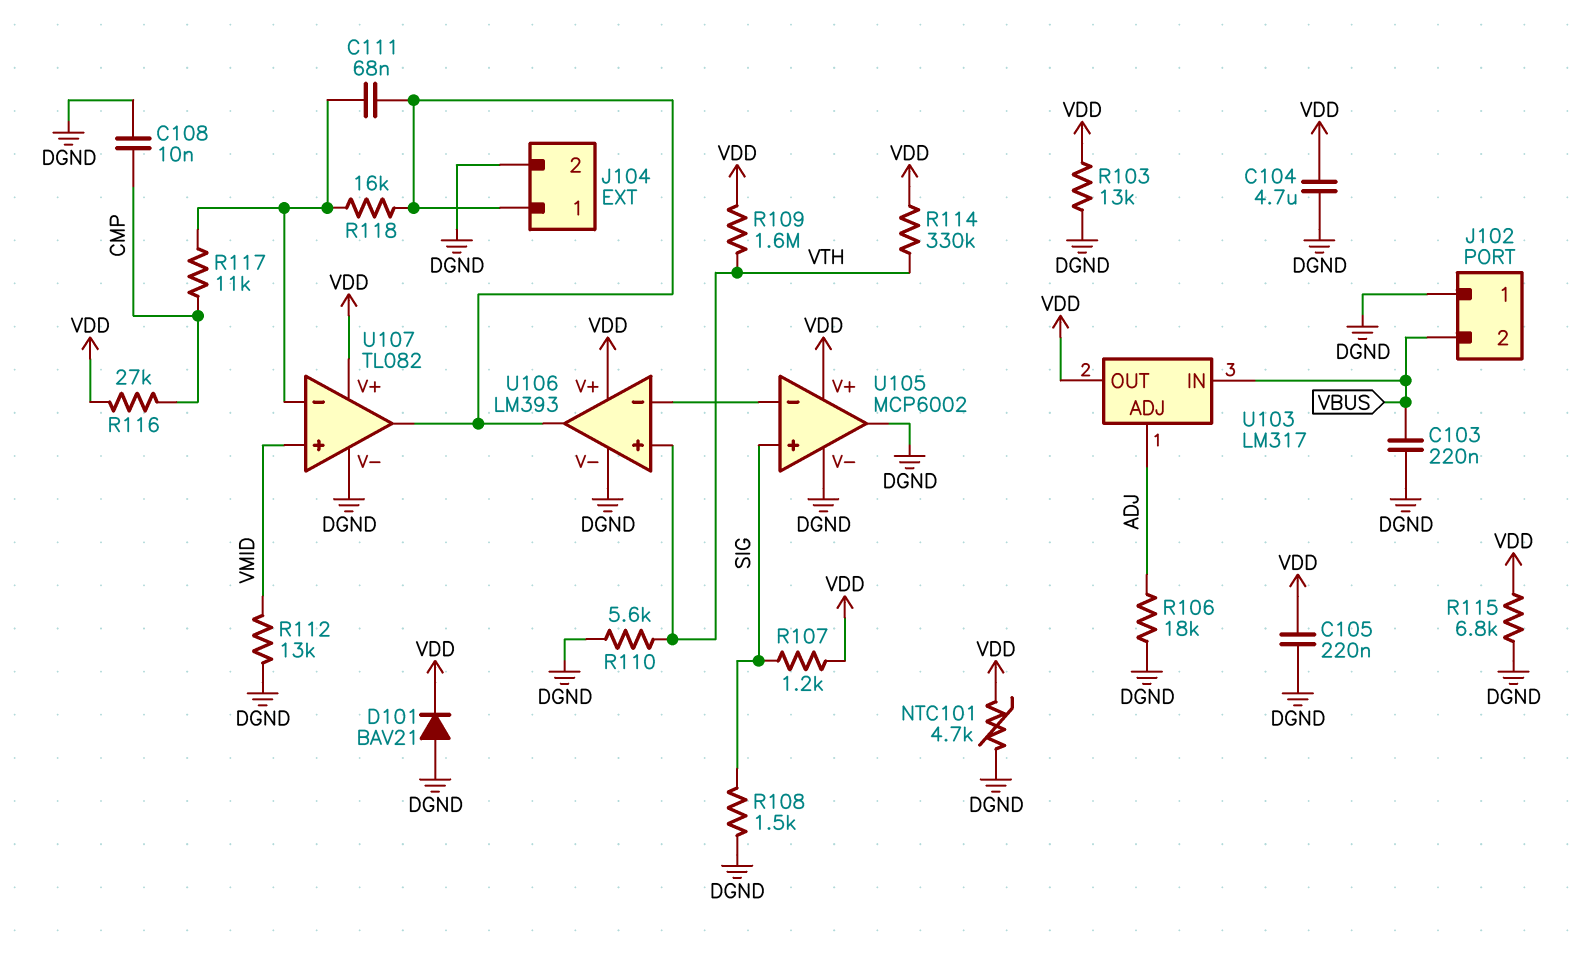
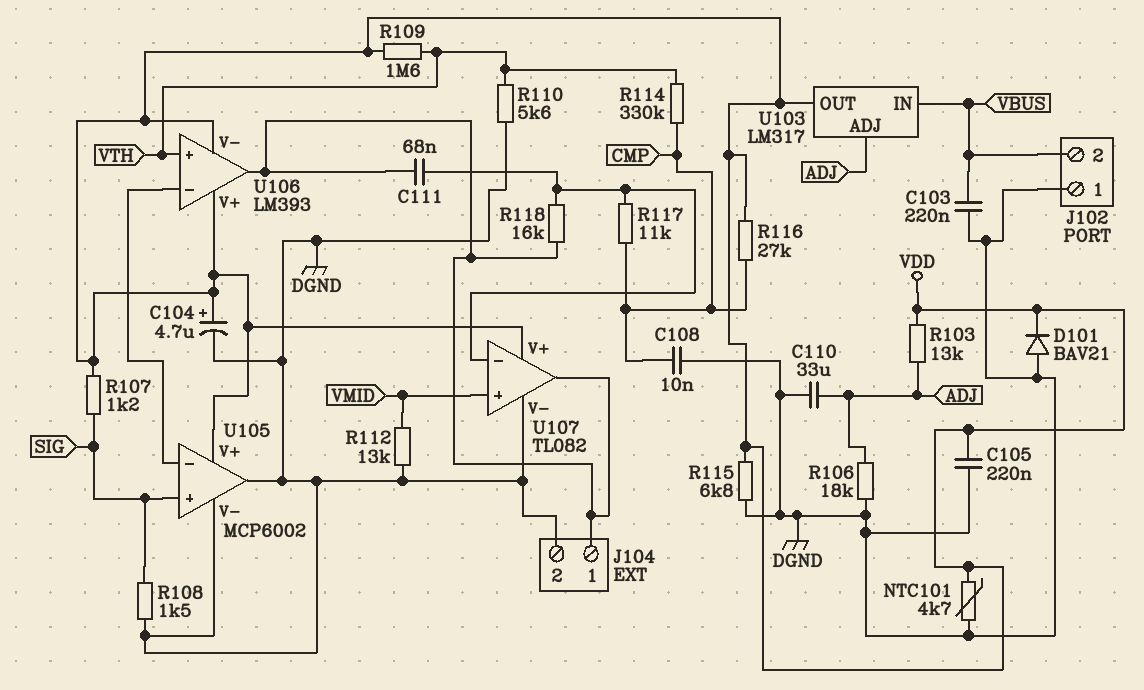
C104: 4.7uF (DGND, VDD) -> 4.7uF (plus VDD, minus DGND)
C110: none -> 33uF (ADJ, DGND)
R103: 13k (DGND, VDD) -> 13k (ADJ, VDD)
R114: 330k (VDD, VTH) -> 330k (CMP, VTH)
U106 pin V-: DGND -> VDD

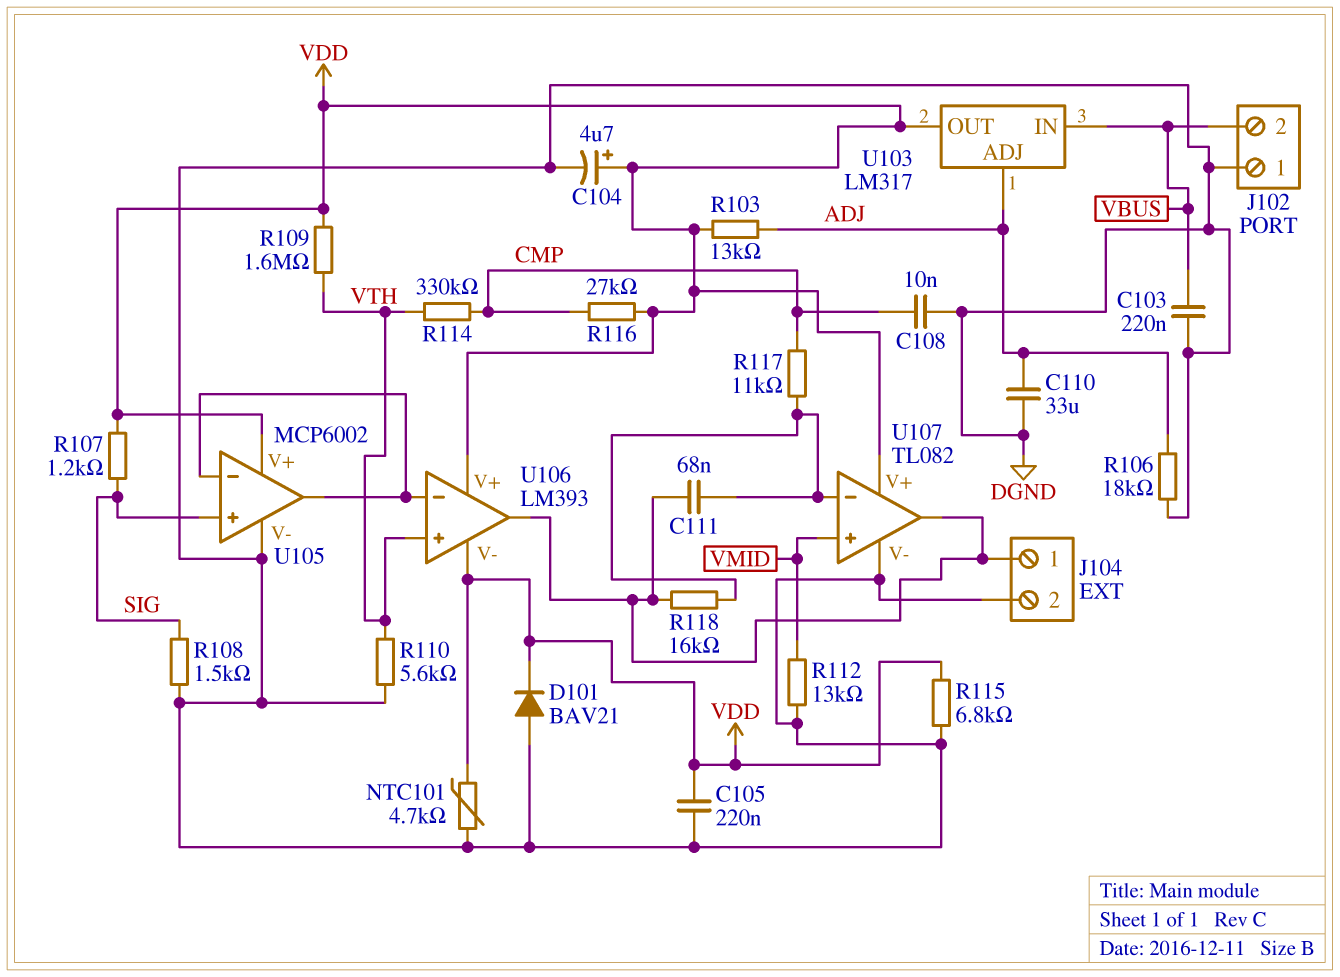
U105 pin out: DGND -> U105/in-

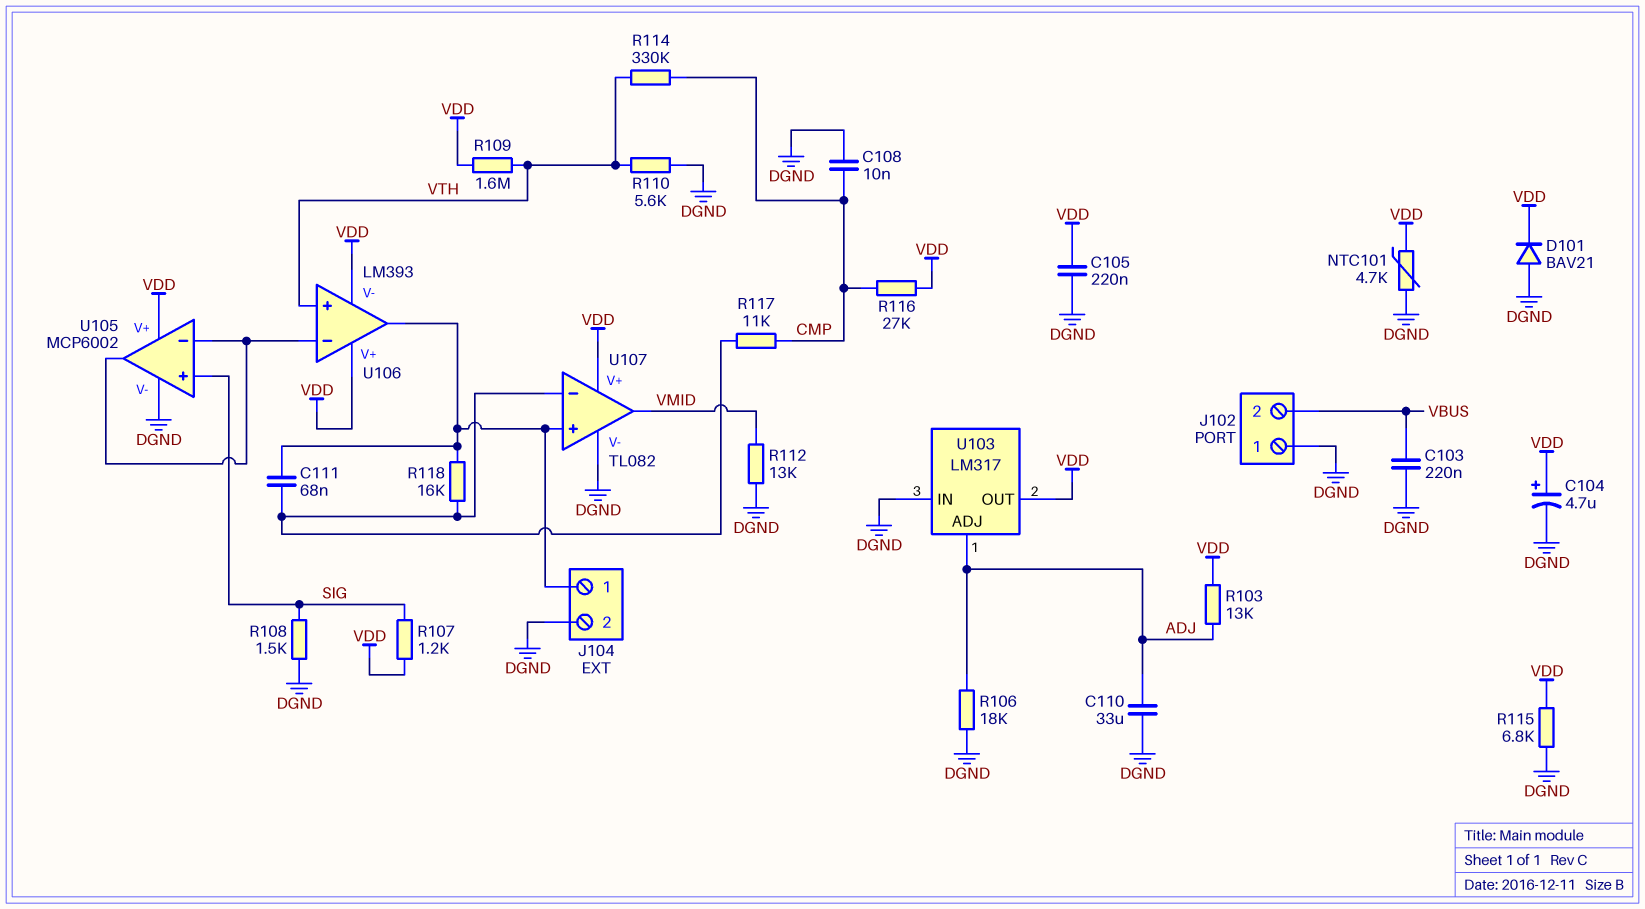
U103 pin IN: VBUS -> DGND
U107 pin in+: VMID -> J104/1
U107 pin out: J104/1 -> VMID

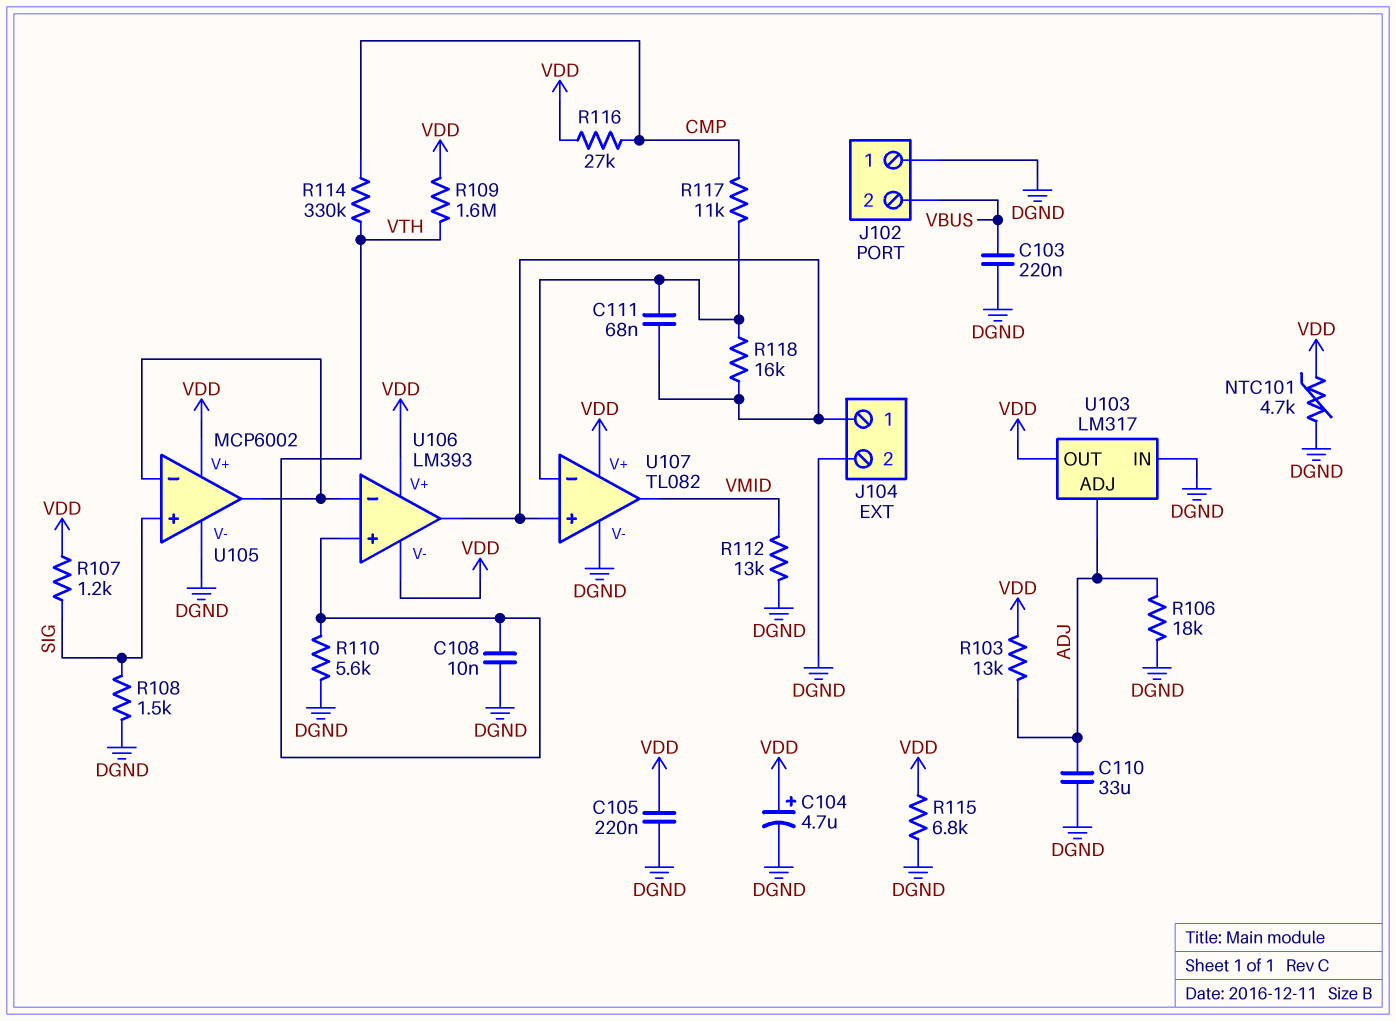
C108: 10nF (CMP, DGND) -> 10nF (DGND, VTH)
D101: diode BAV21 (A DGND, K VDD) -> none

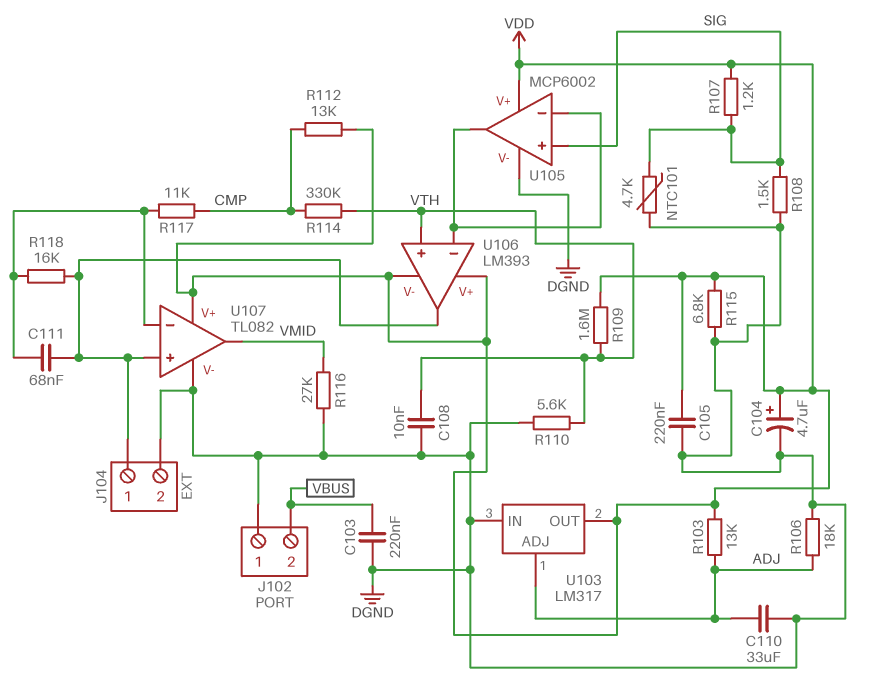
NTC101: 4.7k (DGND, VDD) -> 4.7k (DGND, SIG)
R112: 13k (DGND, VMID) -> 13k (CMP, VDD)
R116: 27k (CMP, VDD) -> 27k (DGND, VMID)

